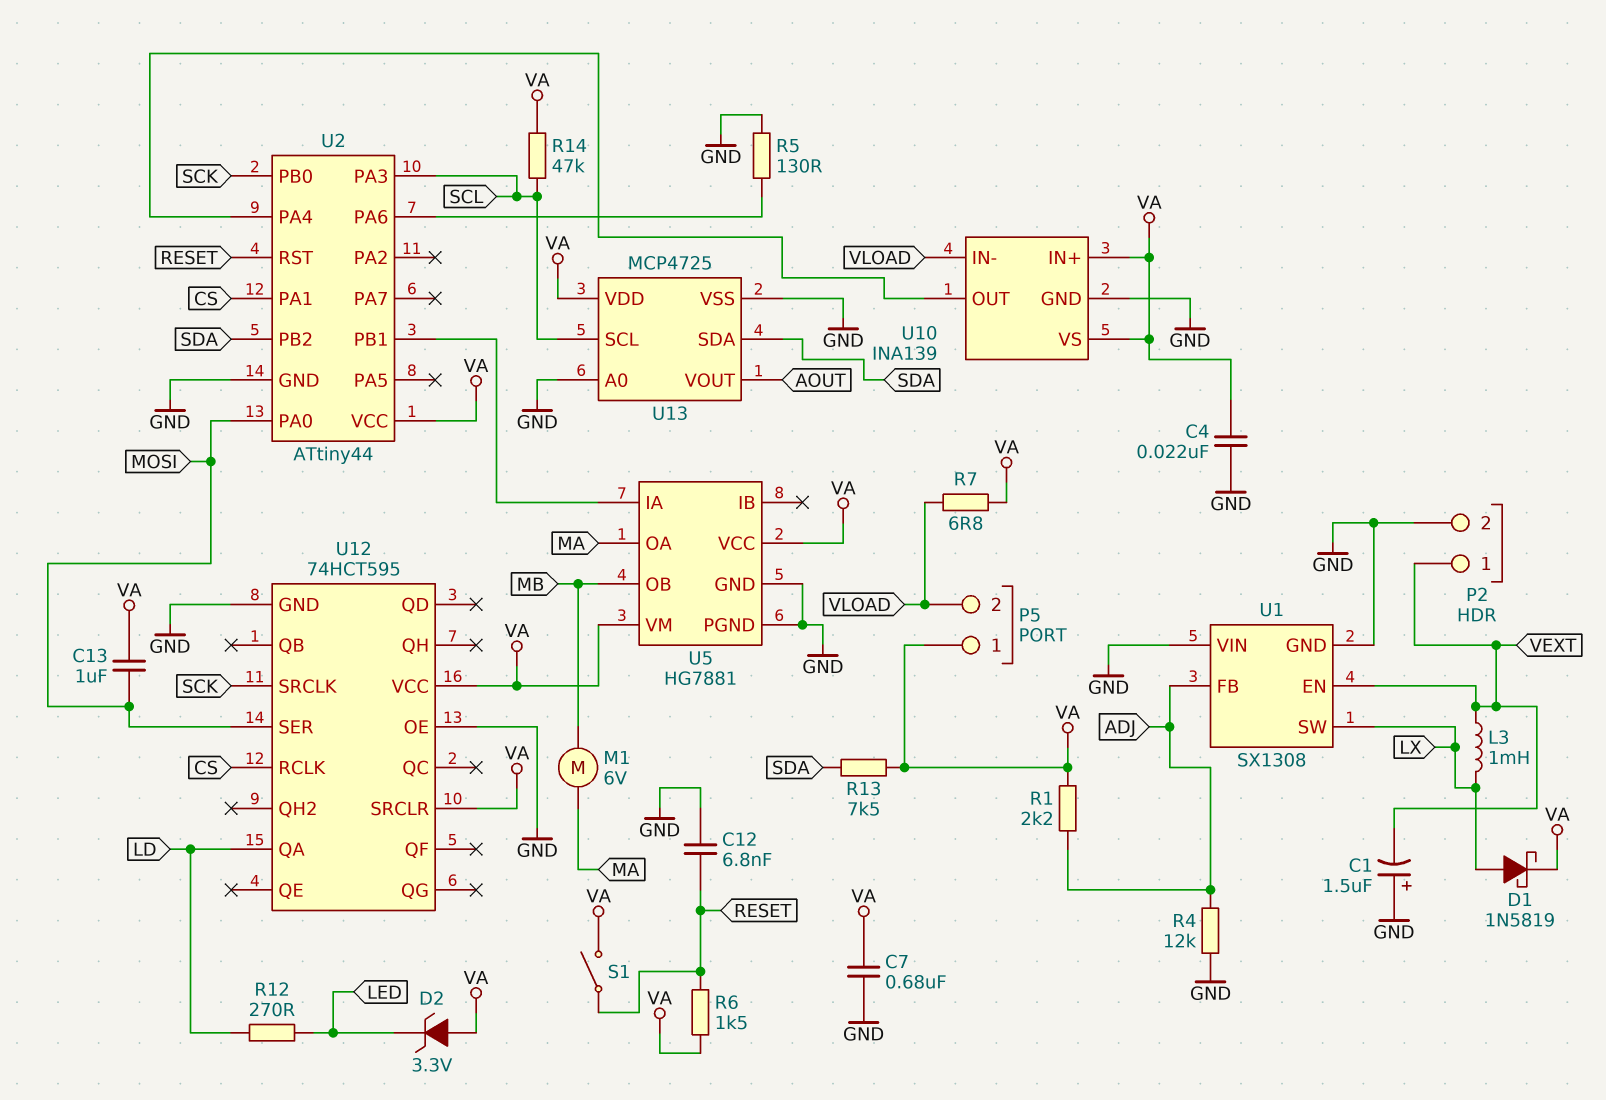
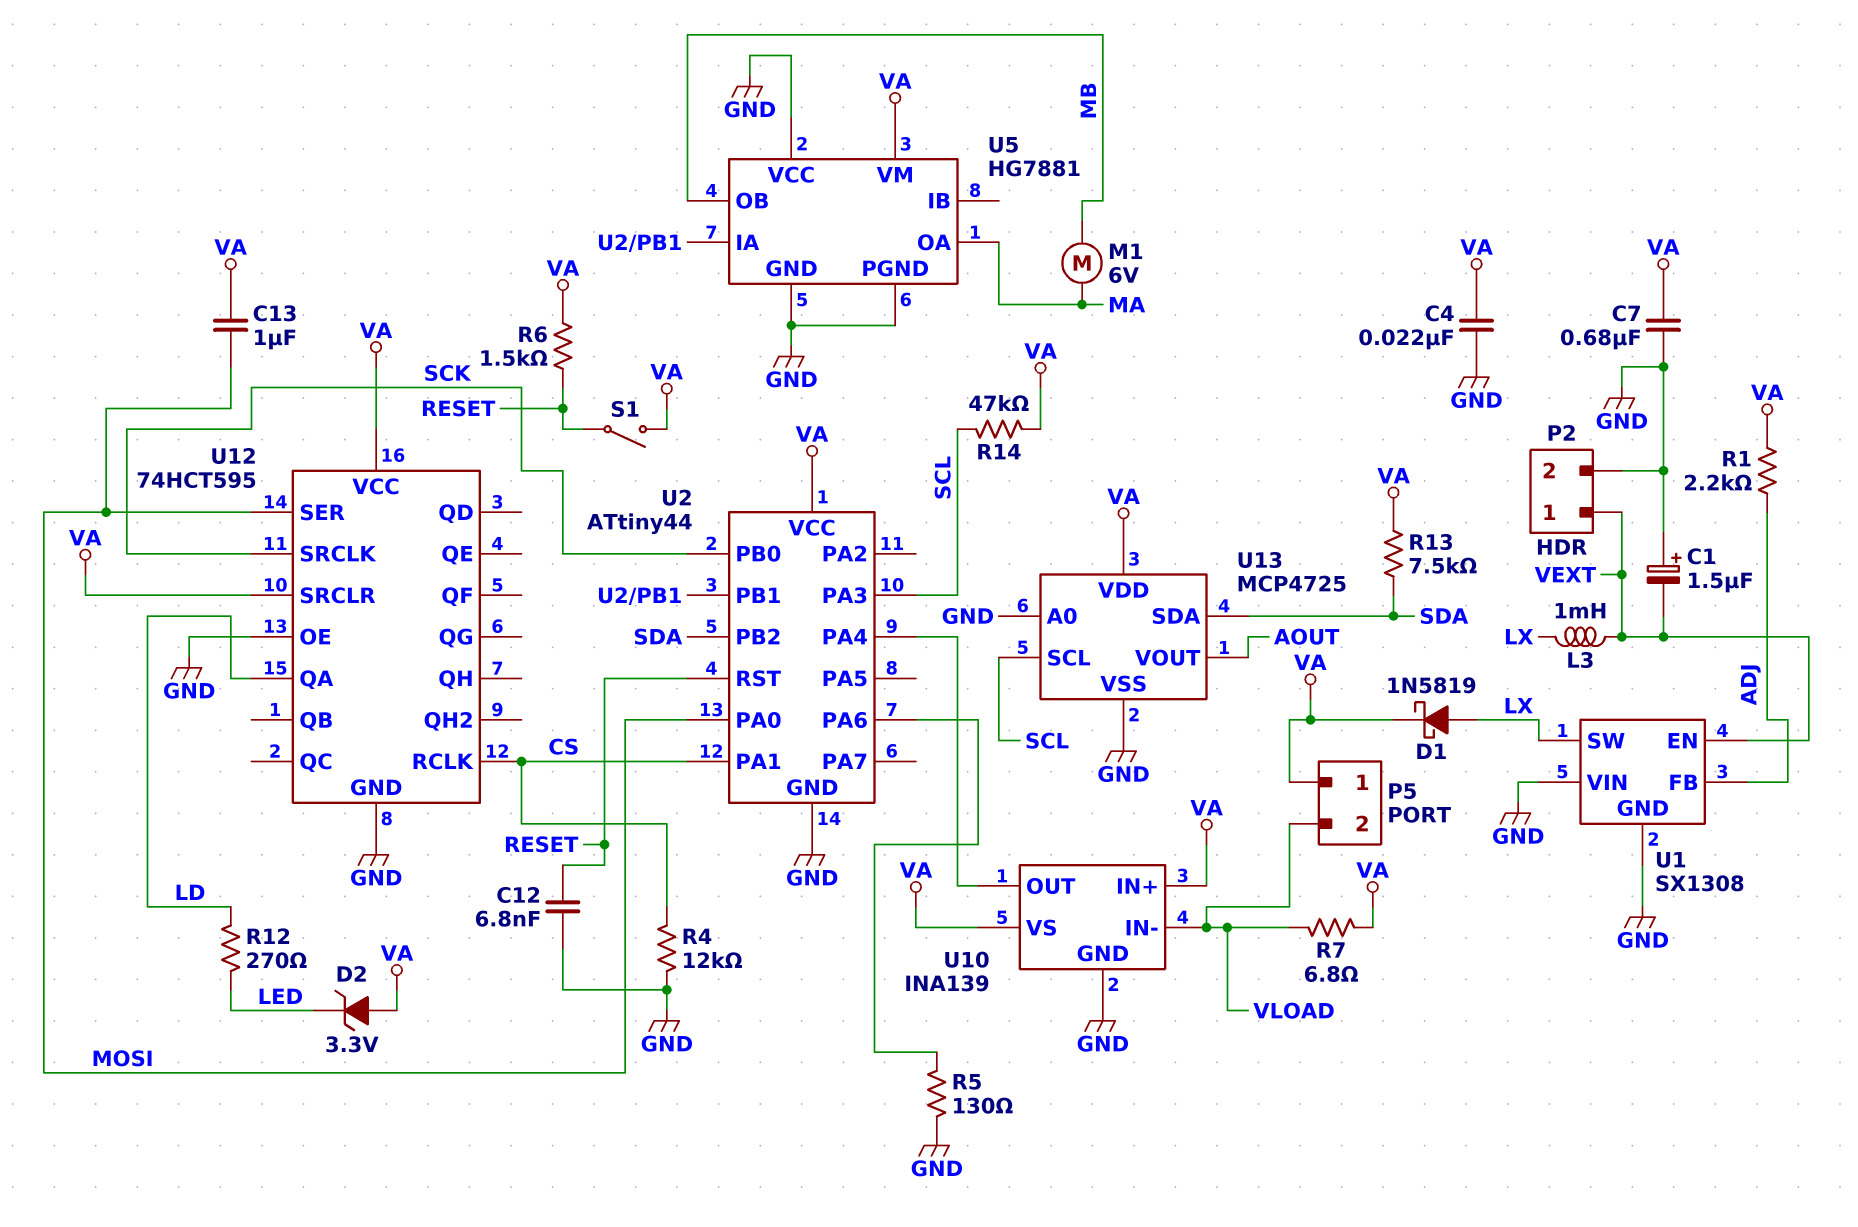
R4: 12k (ADJ, GND) -> 12k (CS, GND)
U5 pin VCC: VA -> GND

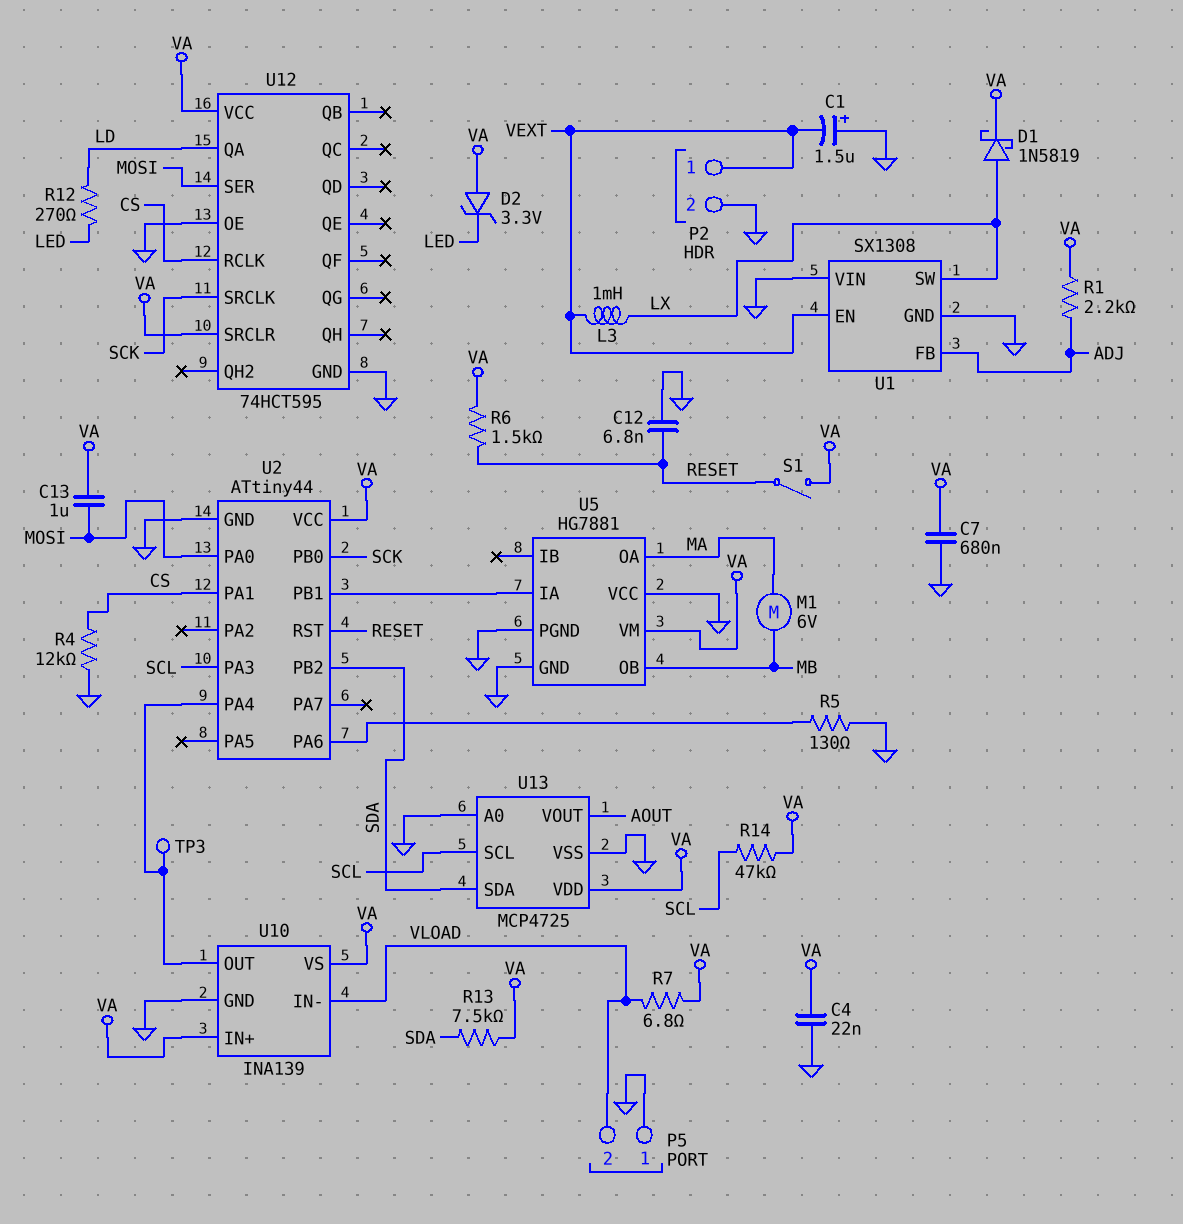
P5 pin 1: VA -> GND
TP3: none -> test point (U2/PA4)

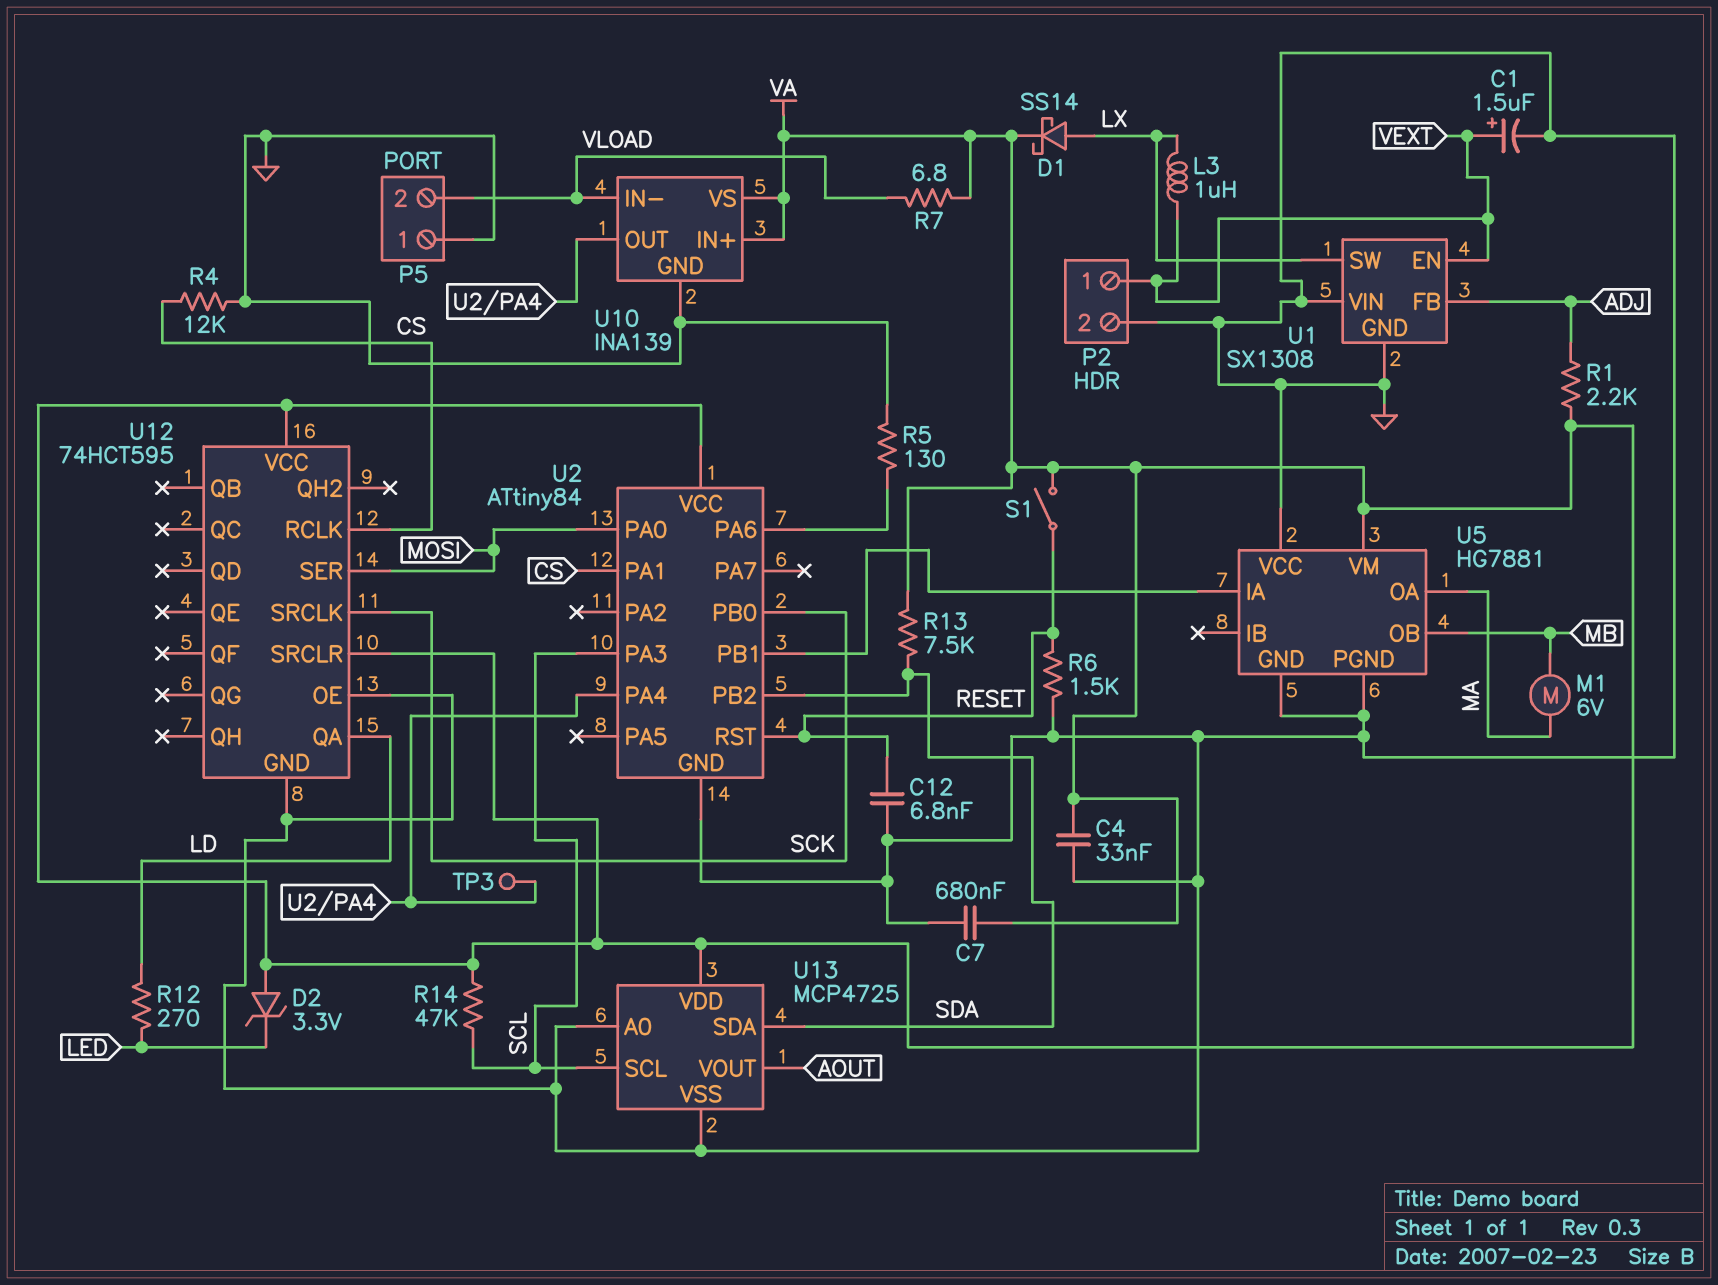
C1: 1.5uF (plus GND, minus VEXT) -> 1.5uF (plus VEXT, minus GND)
C4: 22nF (GND, VA) -> 33nF (GND, VA)
C13: 1uF (MOSI, VA) -> none
D1: schottky 1N5819 (A LX, K VA) -> schottky SS14 (A LX, K VA)
L3: 1mH (LX, VEXT) -> 1uH (LX, VEXT)
R6: 1.5k (RESET, VA) -> 1.5k (GND, RESET)
U2: ATtiny44 -> ATtiny84

